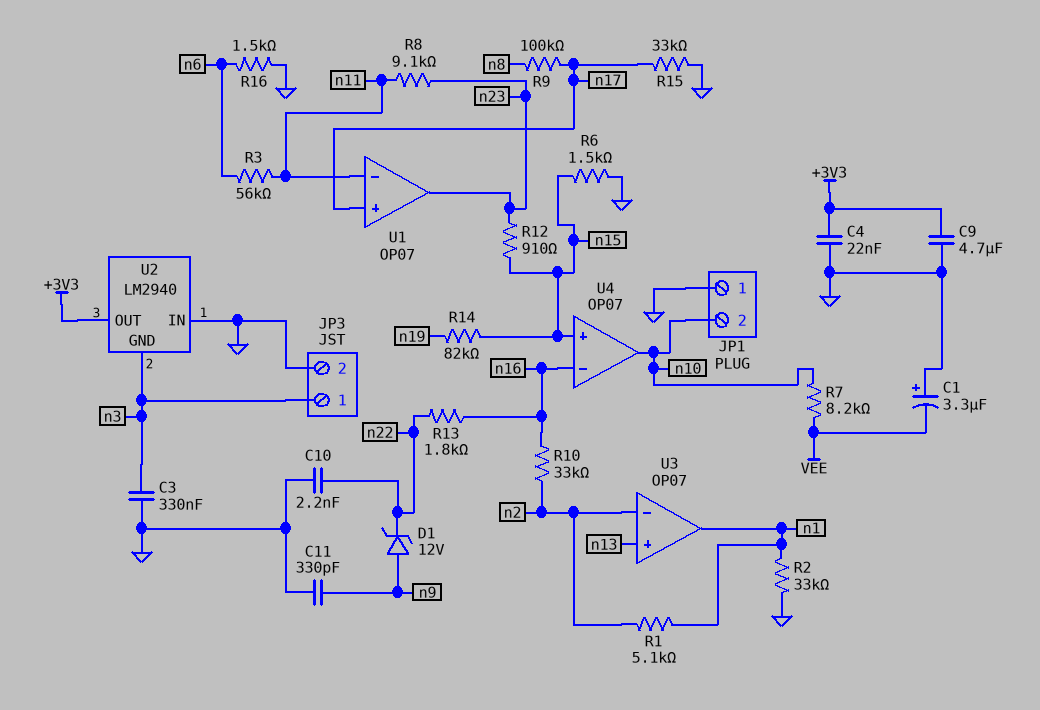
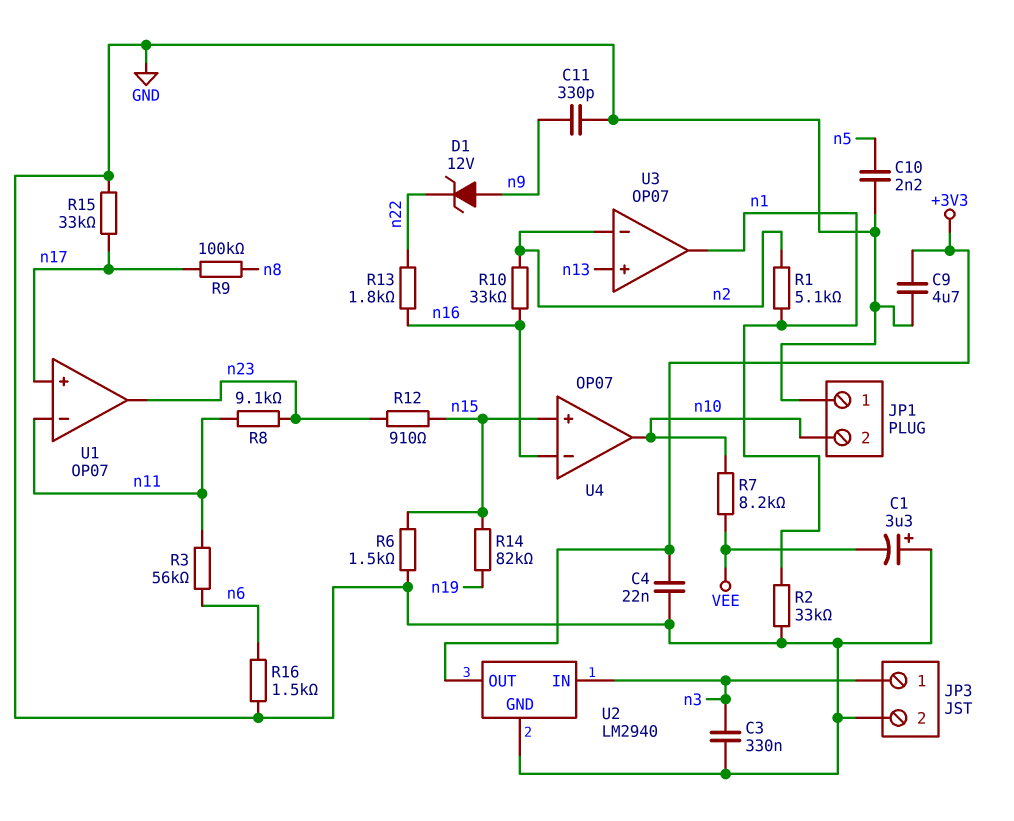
C10: 2.2nF (GND, n22) -> 2.2nF (GND, n5)
U2 pin GND: n3 -> GND
U2 pin IN: GND -> n3

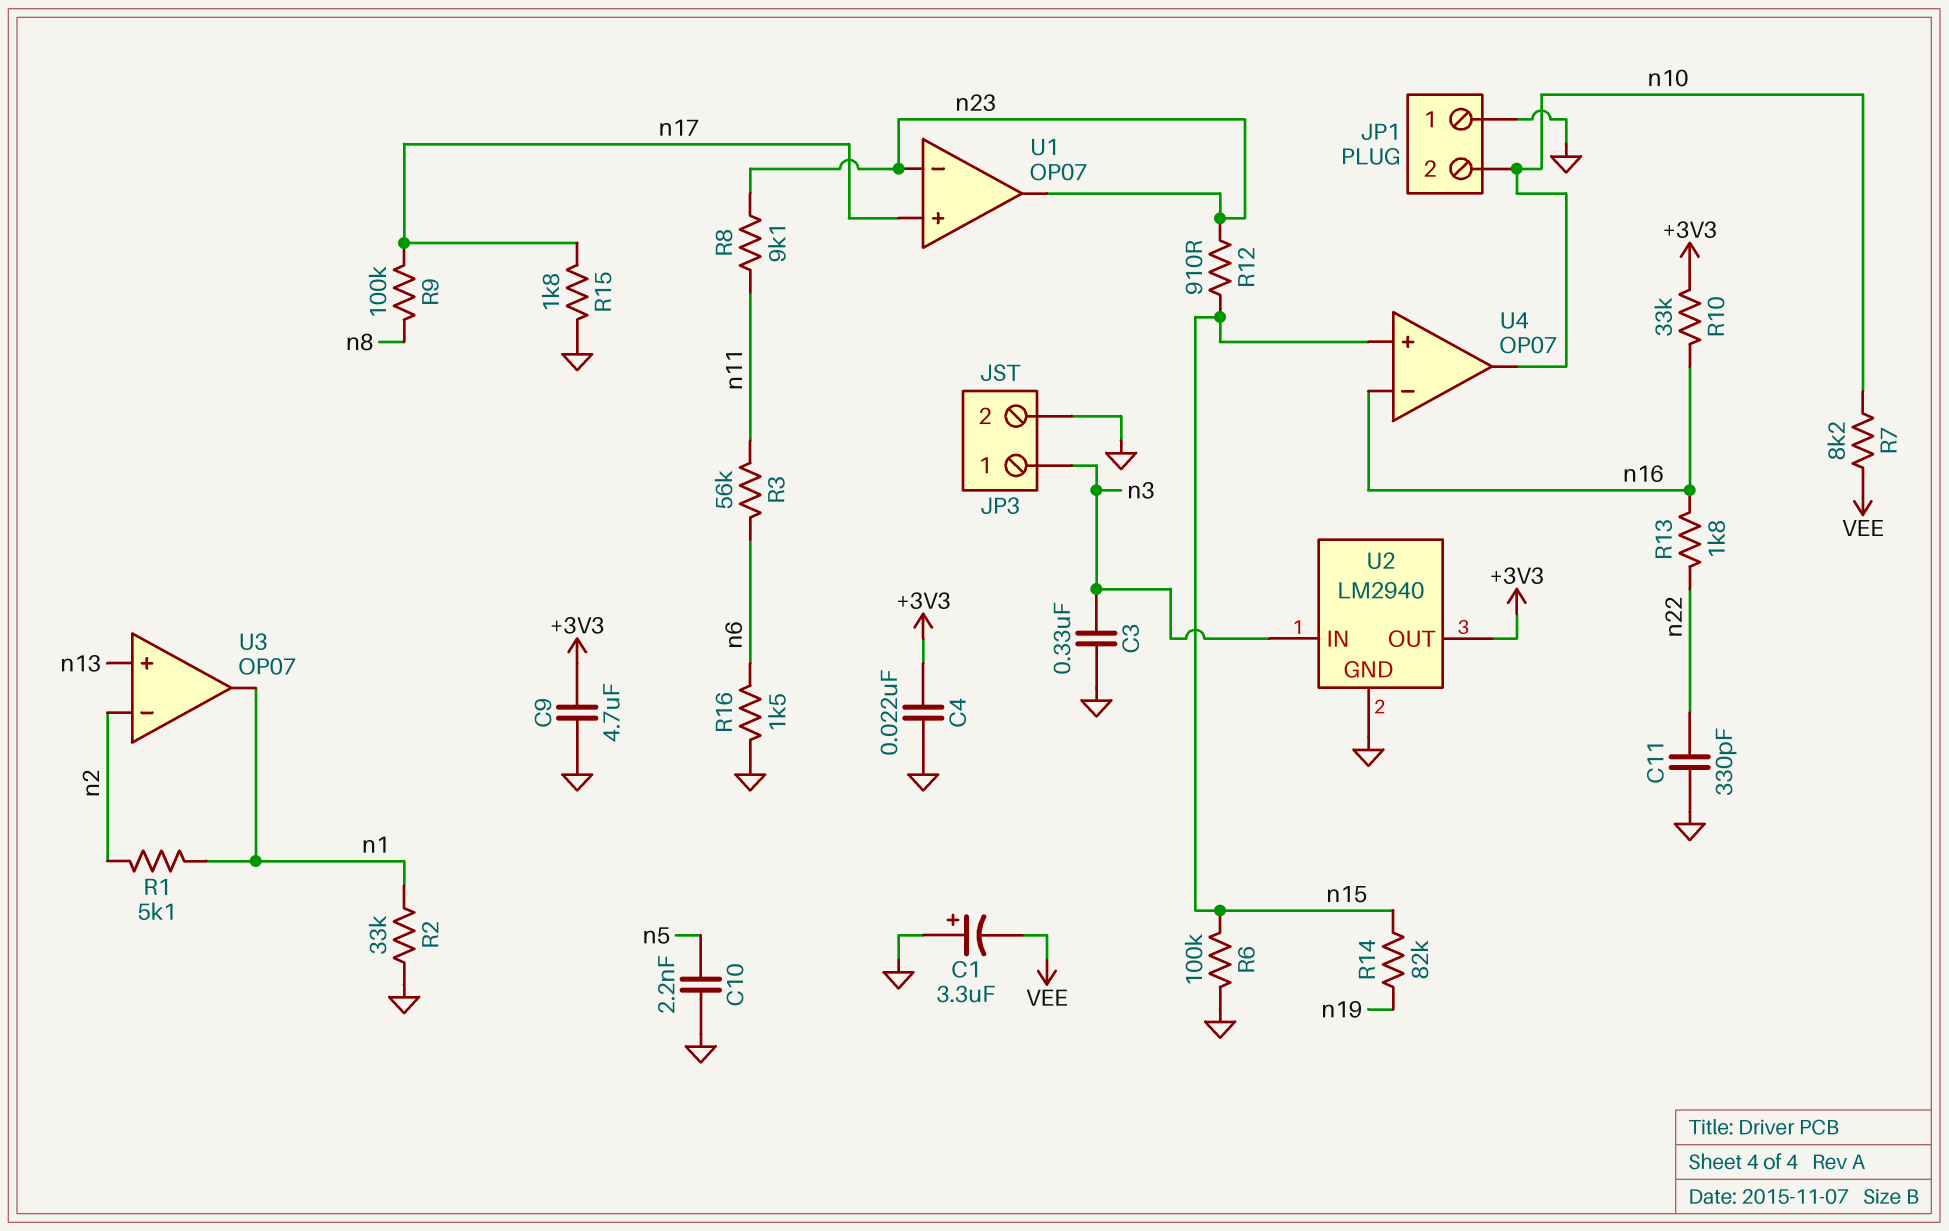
C11: 330pF (GND, n9) -> 330pF (GND, n22)
D1: zener 12V (A n9, K n22) -> none
R6: 1.5k (GND, n15) -> 100k (GND, n15)
R10: 33k (n2, n16) -> 33k (+3V3, n16)
R15: 33k (GND, n17) -> 1.8k (GND, n17)
U1 pin in-: n11 -> n23

